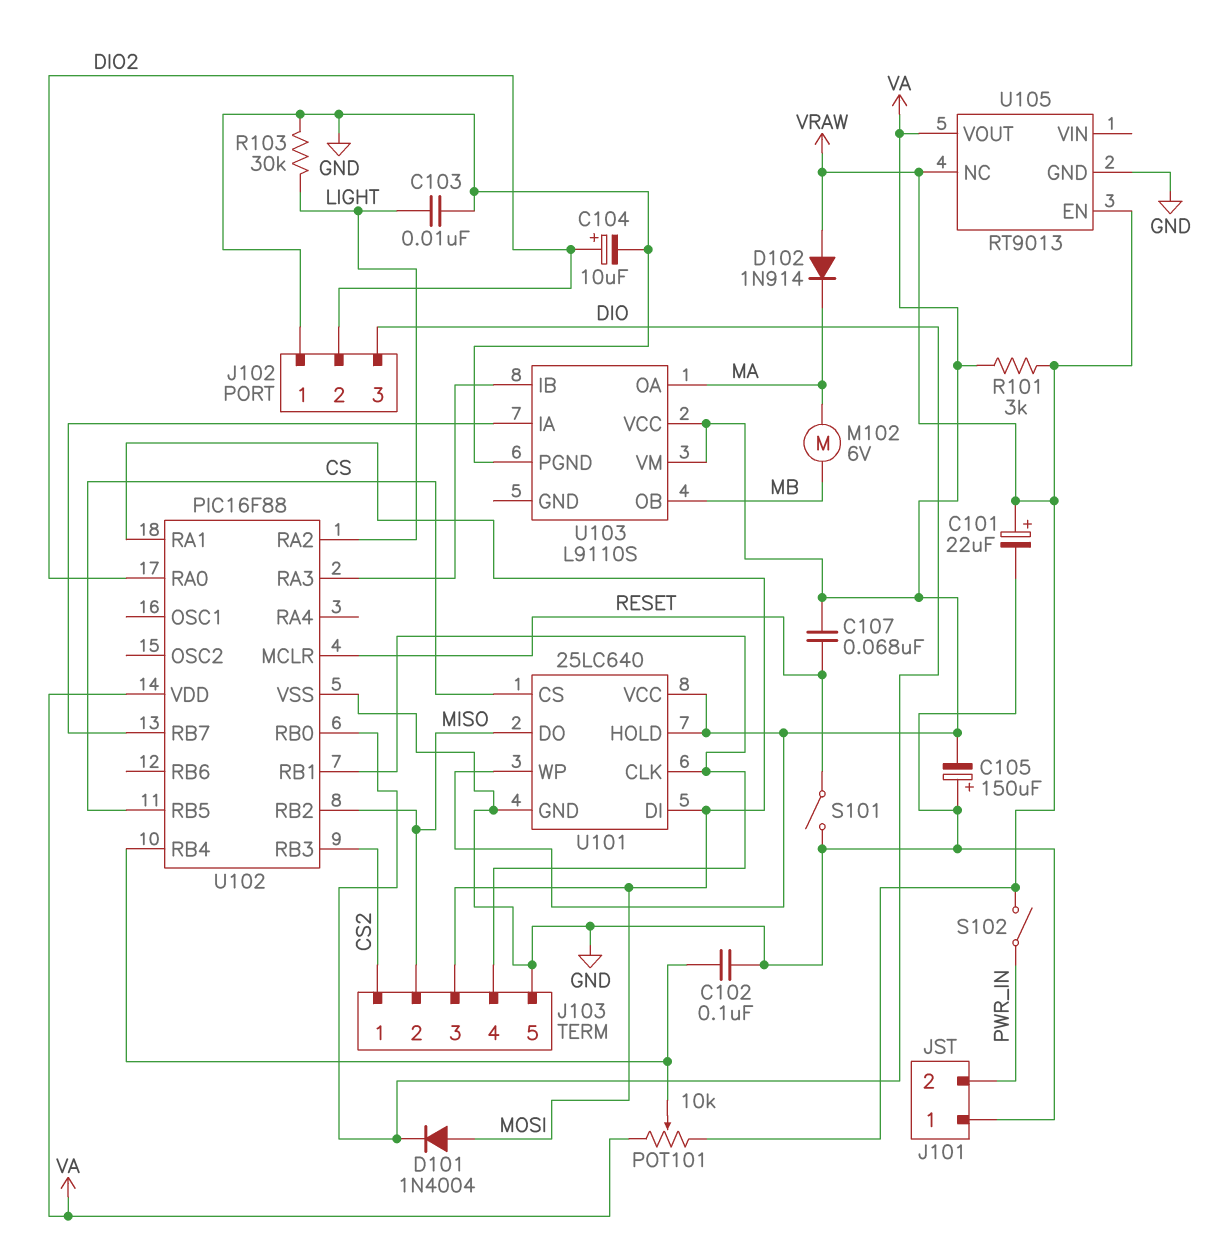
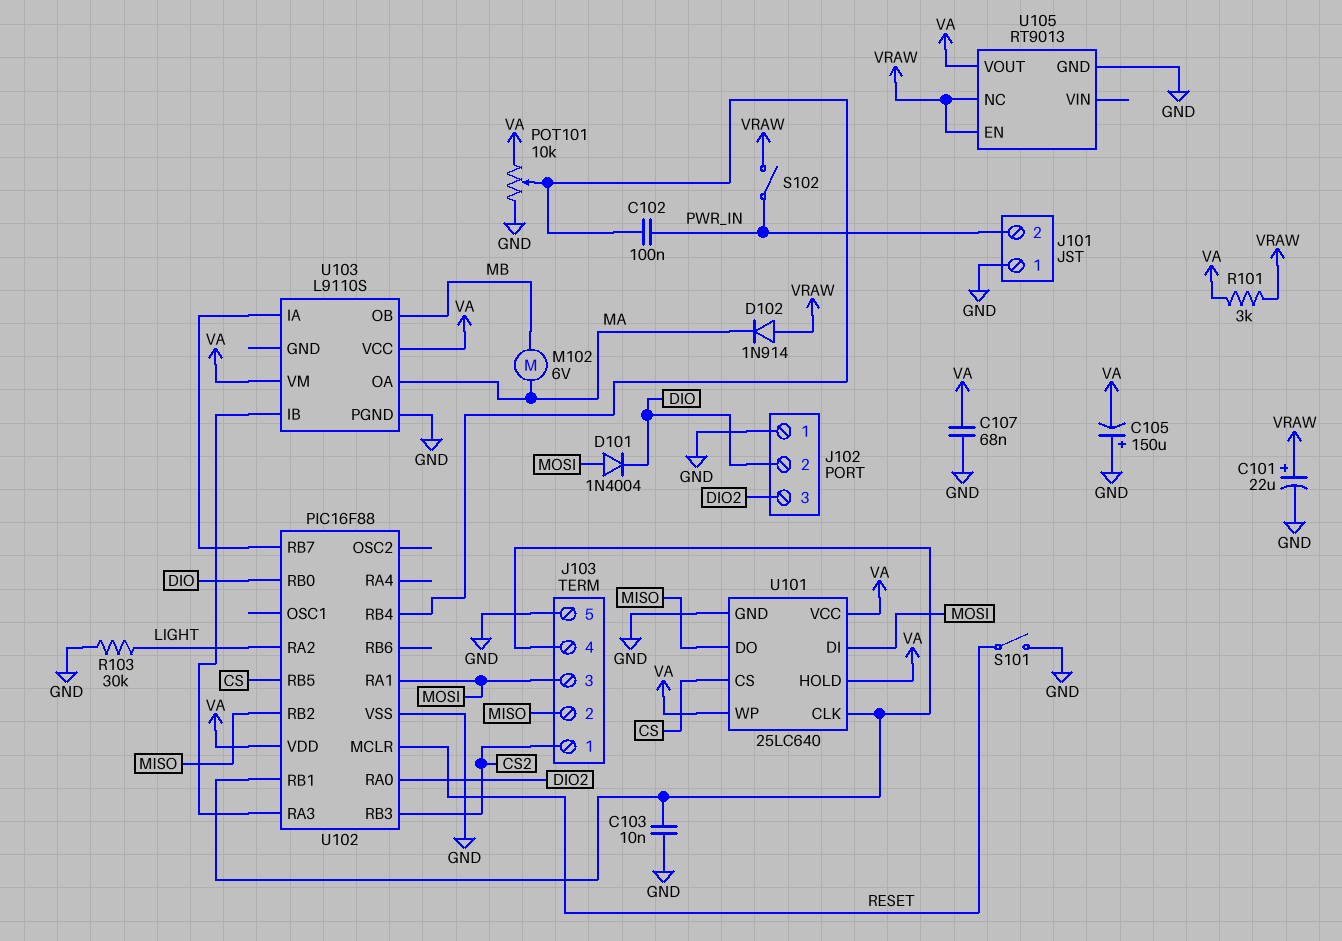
C102: 100nF (GND, U102/RB4) -> 100nF (PWR_IN, U102/RB4)
C103: 10nF (GND, LIGHT) -> 10nF (GND, J103/4)
C104: 10uF (plus DIO2, minus GND) -> none
C107: 68nF (RESET, VA) -> 68nF (GND, VA)
J102 pin 2: DIO2 -> DIO
J102 pin 3: DIO -> DIO2
POT101: 10k (VA, VRAW, wiper U102/RB4) -> 10k (GND, VA, wiper U102/RB4)

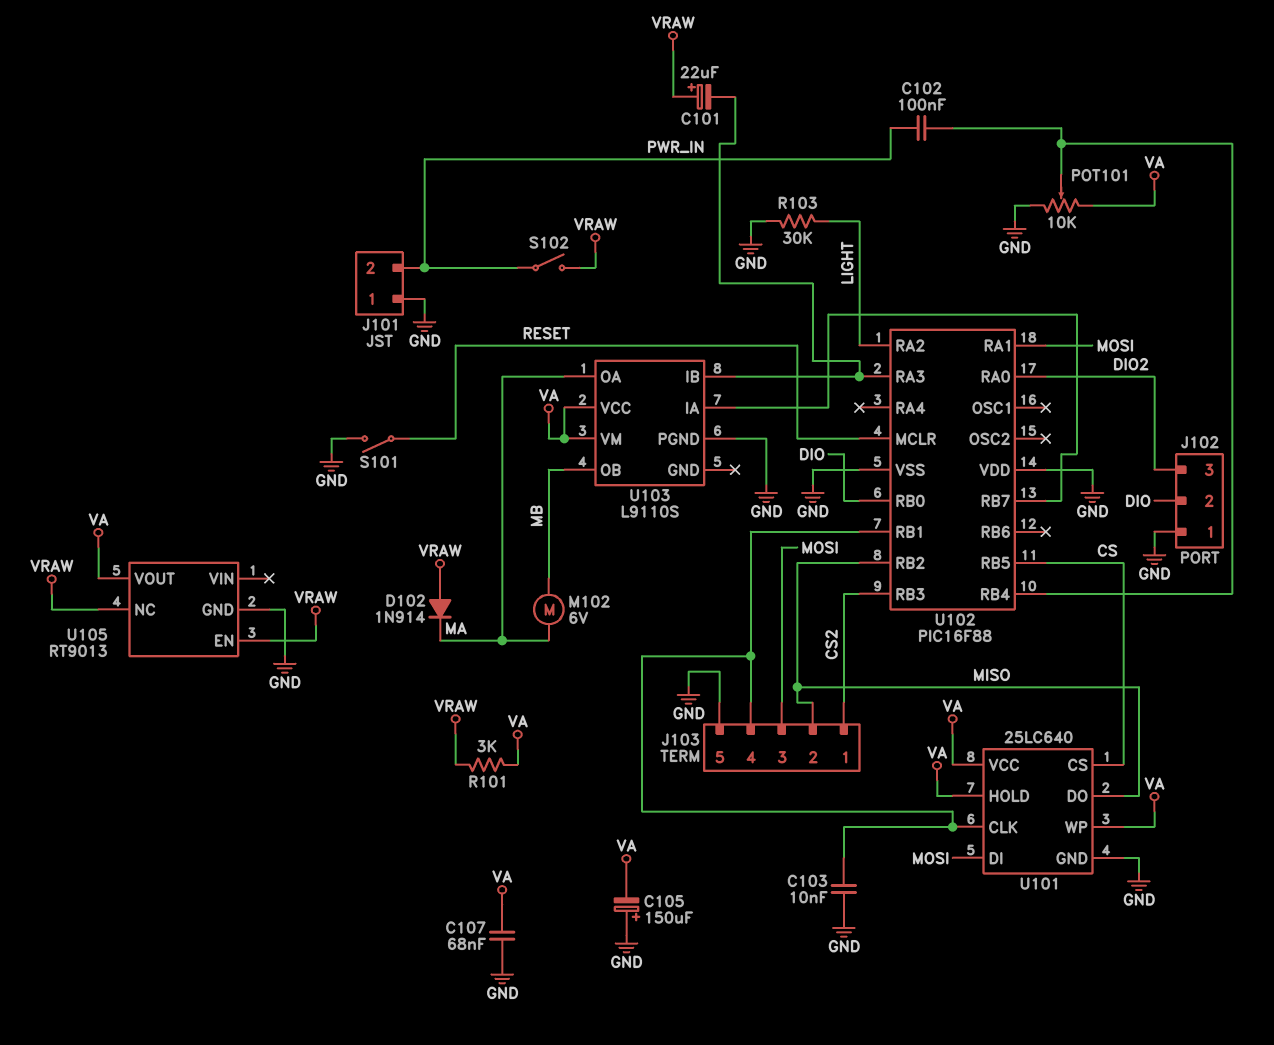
C101: 22uF (plus VRAW, minus GND) -> 22uF (plus VRAW, minus U102/RA3)
D101: diode 1N4004 (A MOSI, K DIO) -> none
U102 pin VDD: VA -> GND

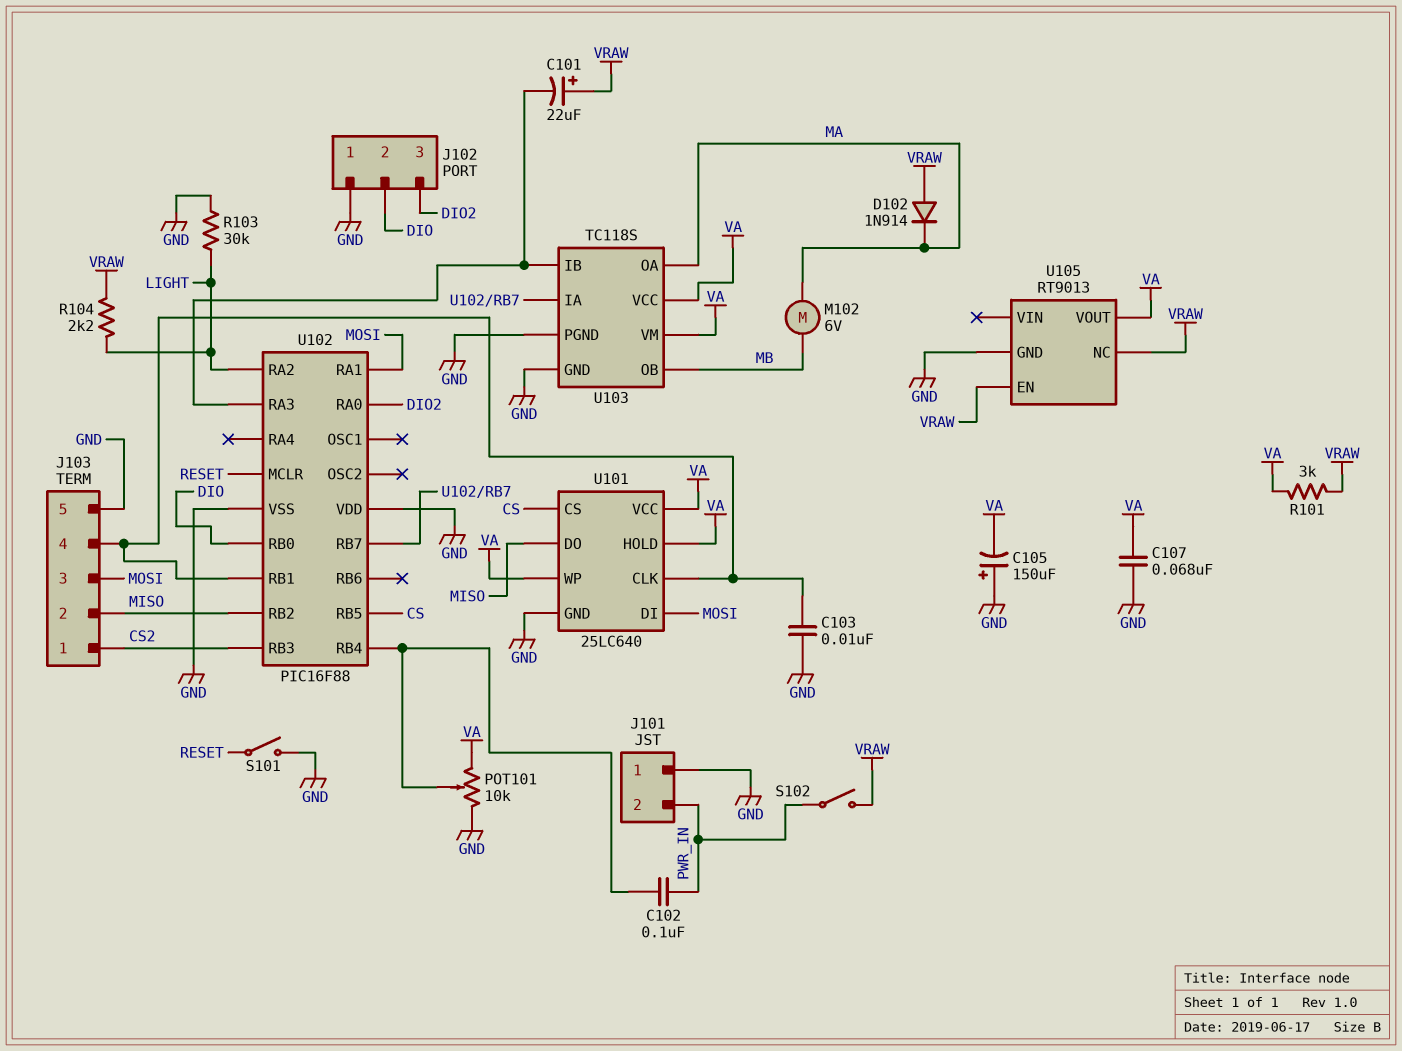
R104: none -> 2.2k (LIGHT, VRAW)
U103: L9110S -> TC118S
U103 pin GND: none -> GND

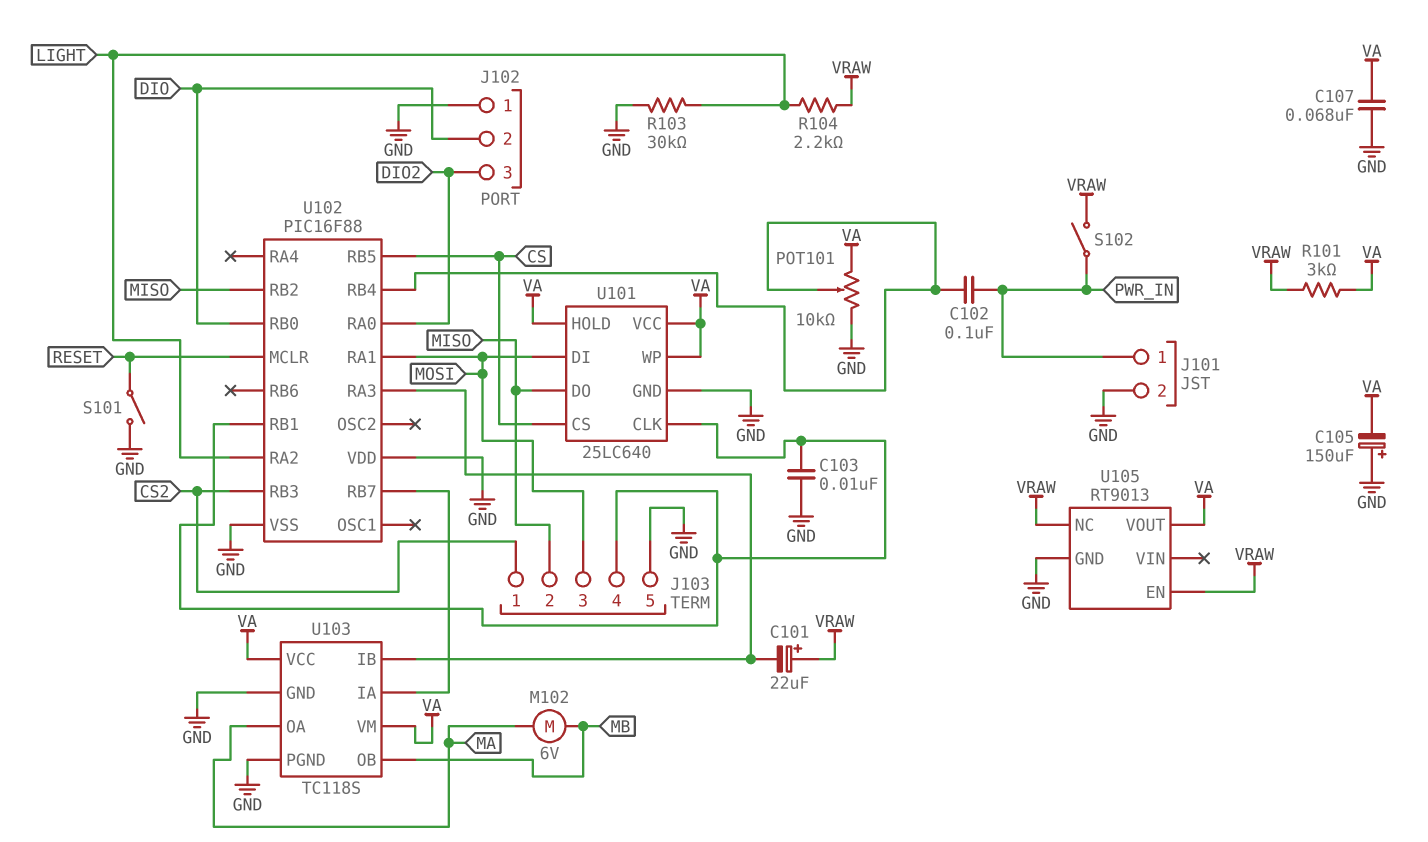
D102: diode 1N914 (A VRAW, K MA) -> none
J101 pin 1: GND -> PWR_IN
J101 pin 2: PWR_IN -> GND

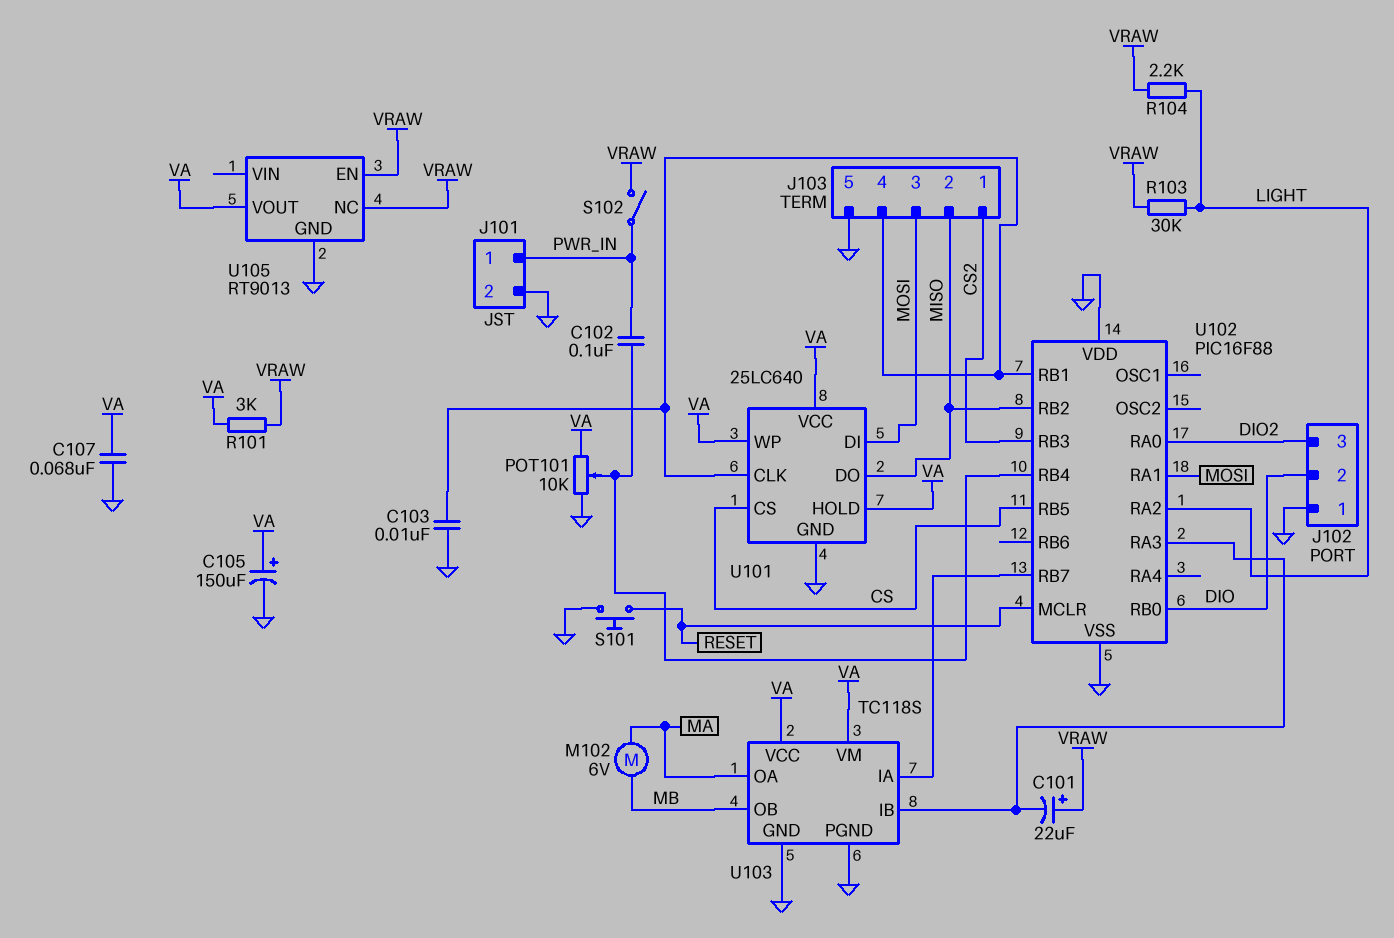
C105: 150uF (plus GND, minus VA) -> 150uF (plus VA, minus GND)
R103: 30k (GND, LIGHT) -> 30k (LIGHT, VRAW)
S101: switch (GND, RESET) -> button (GND, RESET)

